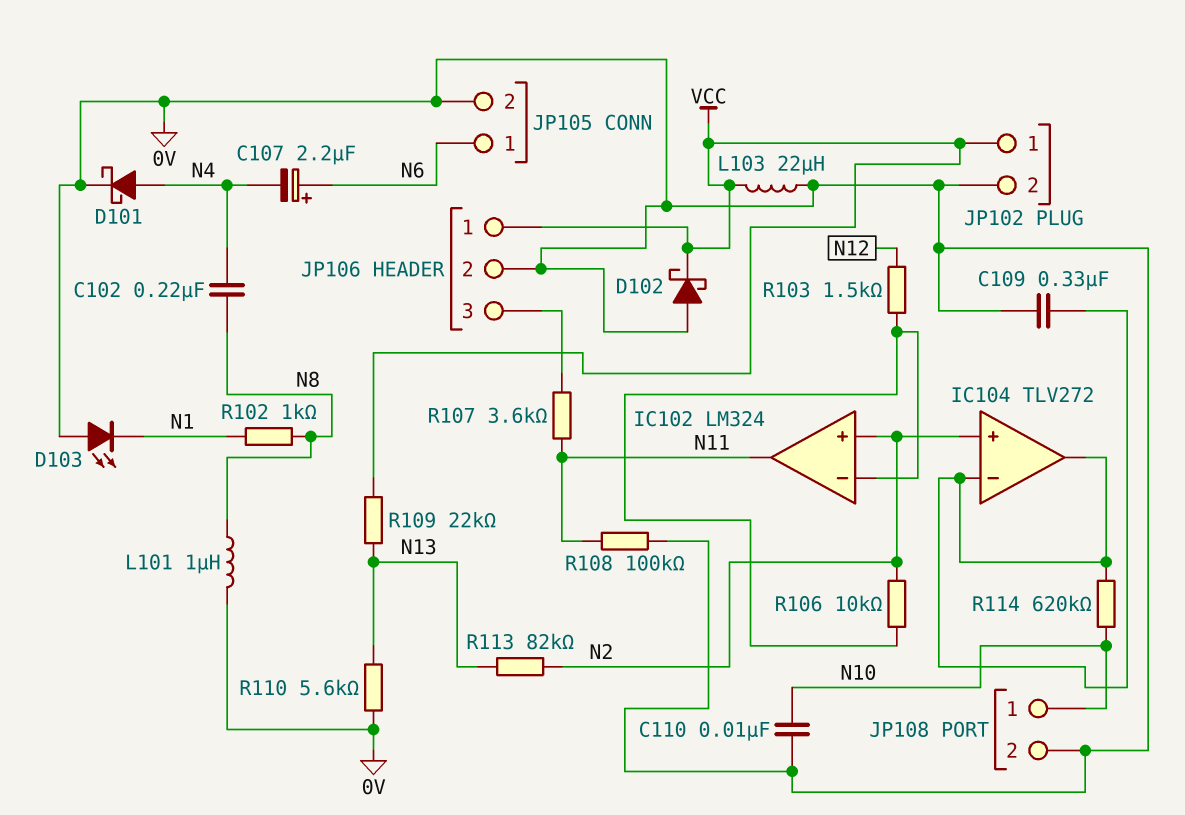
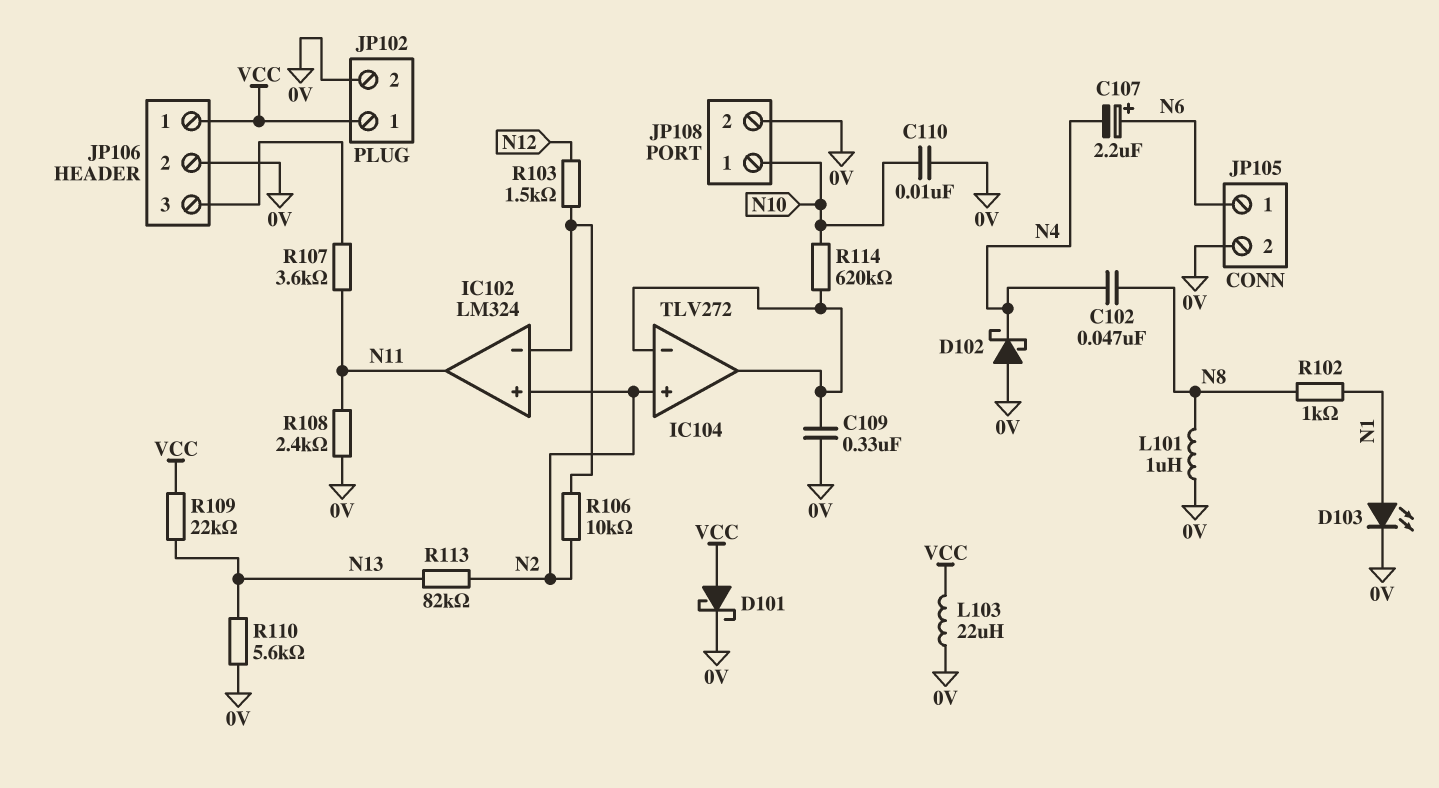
C102: 220nF (N4, N8) -> 47nF (N4, N8)
D101: schottky (A N4, K 0V) -> schottky (A VCC, K 0V)
D102: schottky (A 0V, K VCC) -> schottky (A 0V, K N4)
D103: LED (A 0V, K N1) -> LED (A N1, K 0V)
R108: 100k (0V, N11) -> 2.4k (0V, N11)

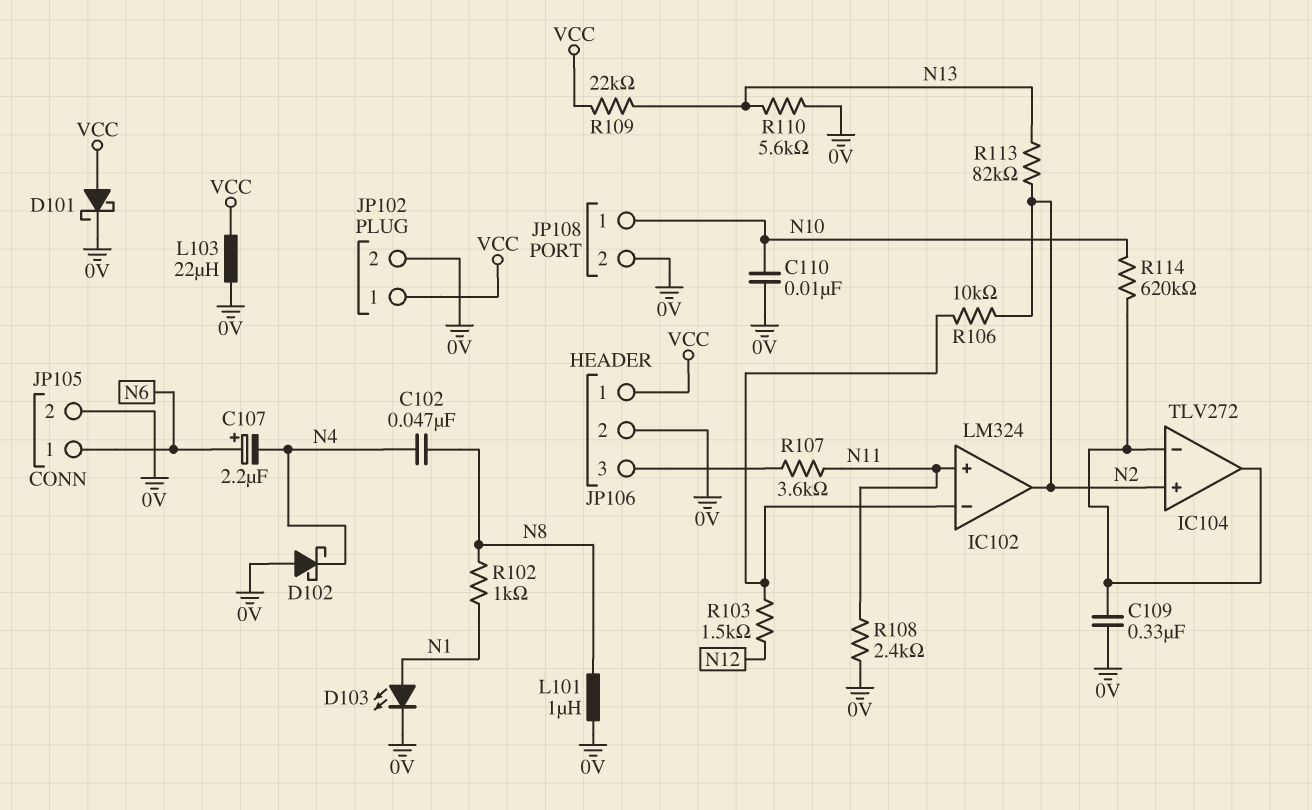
IC102 pin in+: N2 -> N11
IC102 pin out: N11 -> N2

